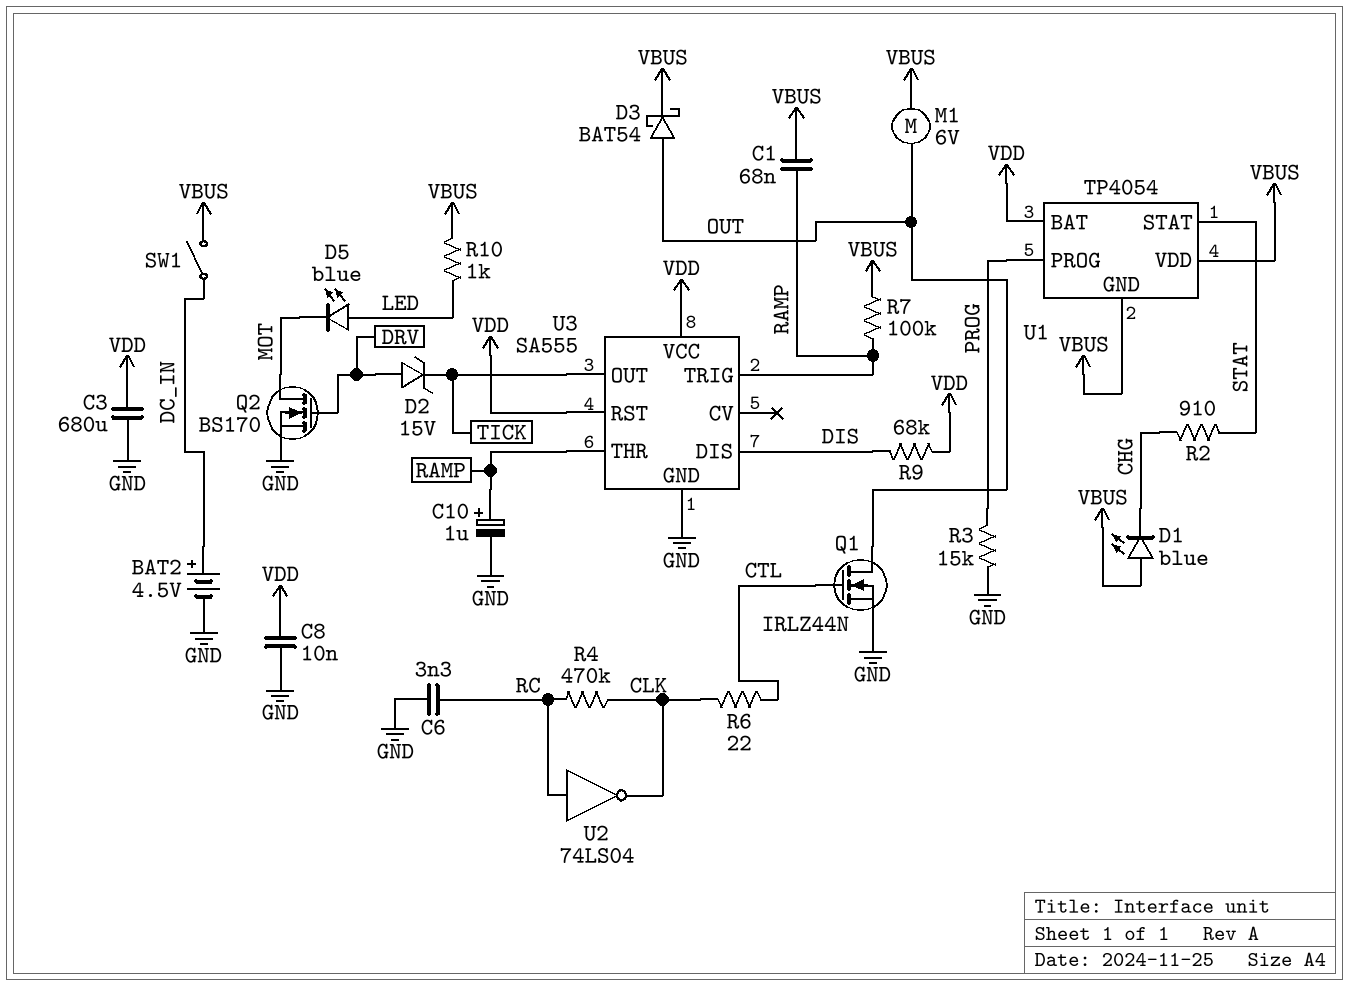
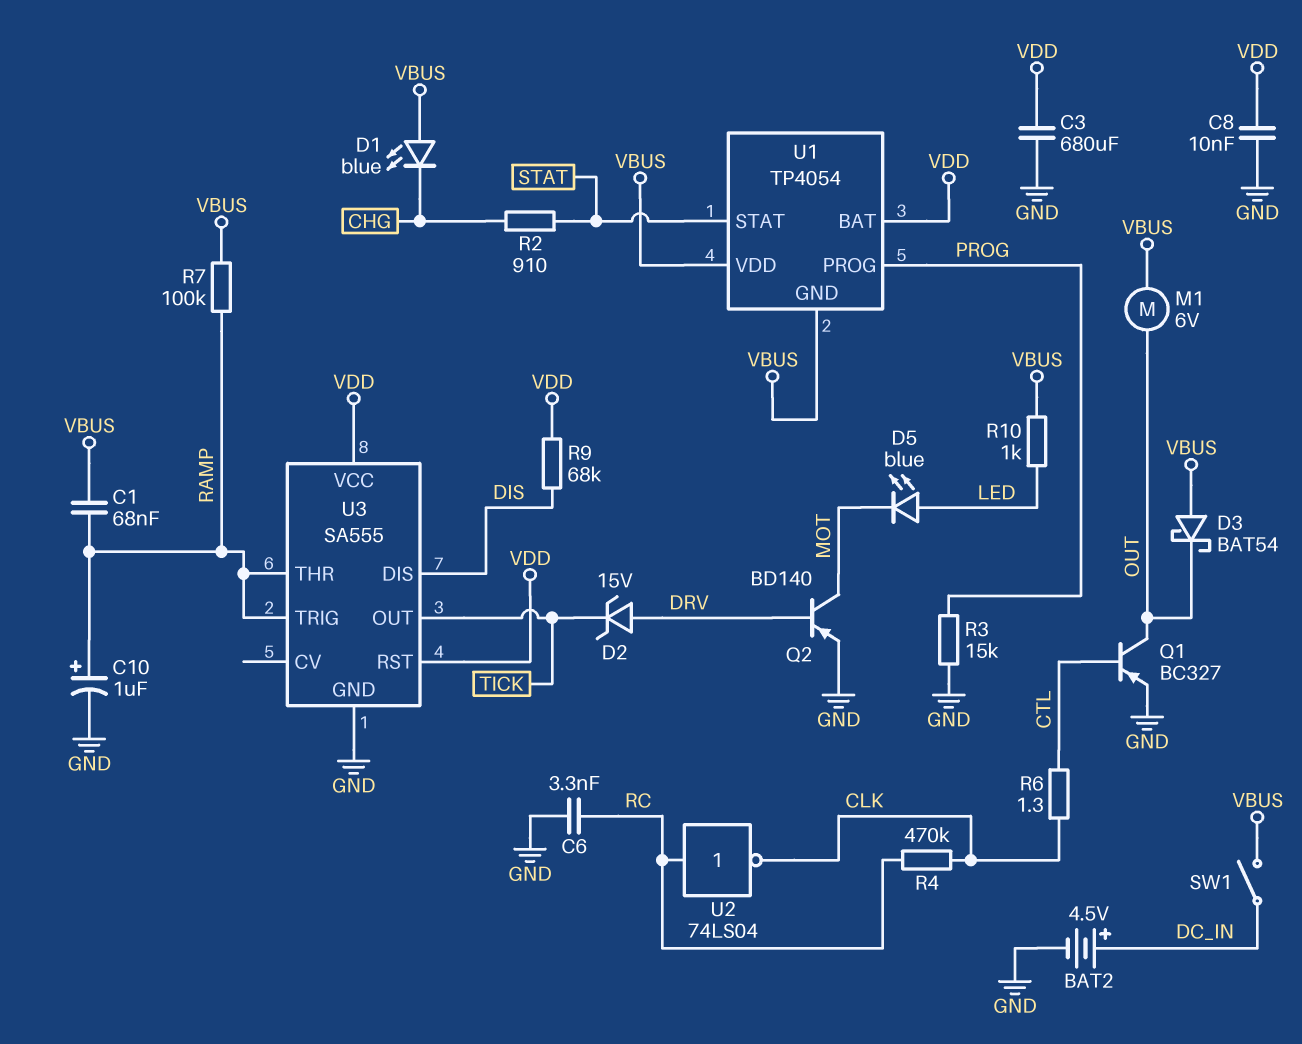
D3: schottky BAT54 (A OUT, K VBUS) -> schottky BAT54 (A VBUS, K OUT)
Q1: NMOS IRLZ44N (G CTL, D OUT, S GND) -> PNP BC327 (B CTL, C OUT, E GND)
Q2: NMOS BS170 (G DRV, D MOT, S GND) -> PNP BD140 (B DRV, C MOT, E GND)
R6: 22 (CLK, CTL) -> 1.3 (CLK, CTL)

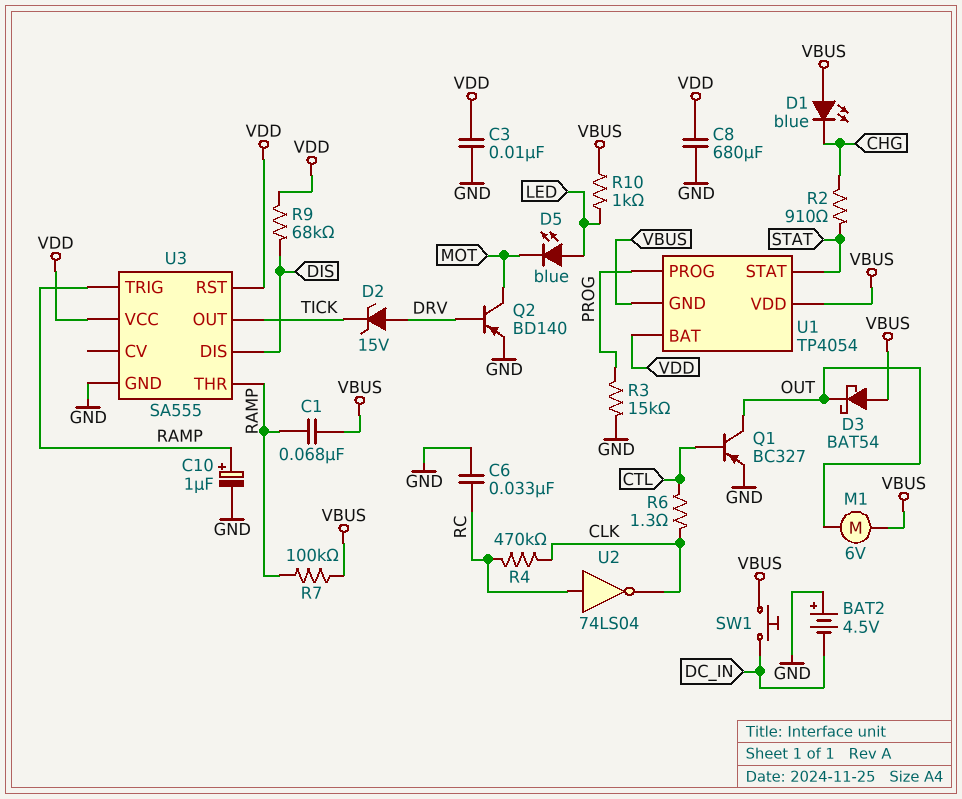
BAT2: 4.5V (plus DC_IN, minus GND) -> 4.5V (plus GND, minus DC_IN)
C3: 680uF (GND, VDD) -> 10nF (GND, VDD)
C6: 3.3nF (GND, RC) -> 33nF (GND, RC)
C8: 10nF (GND, VDD) -> 680uF (GND, VDD)
SW1: switch (DC_IN, VBUS) -> button (DC_IN, VBUS)

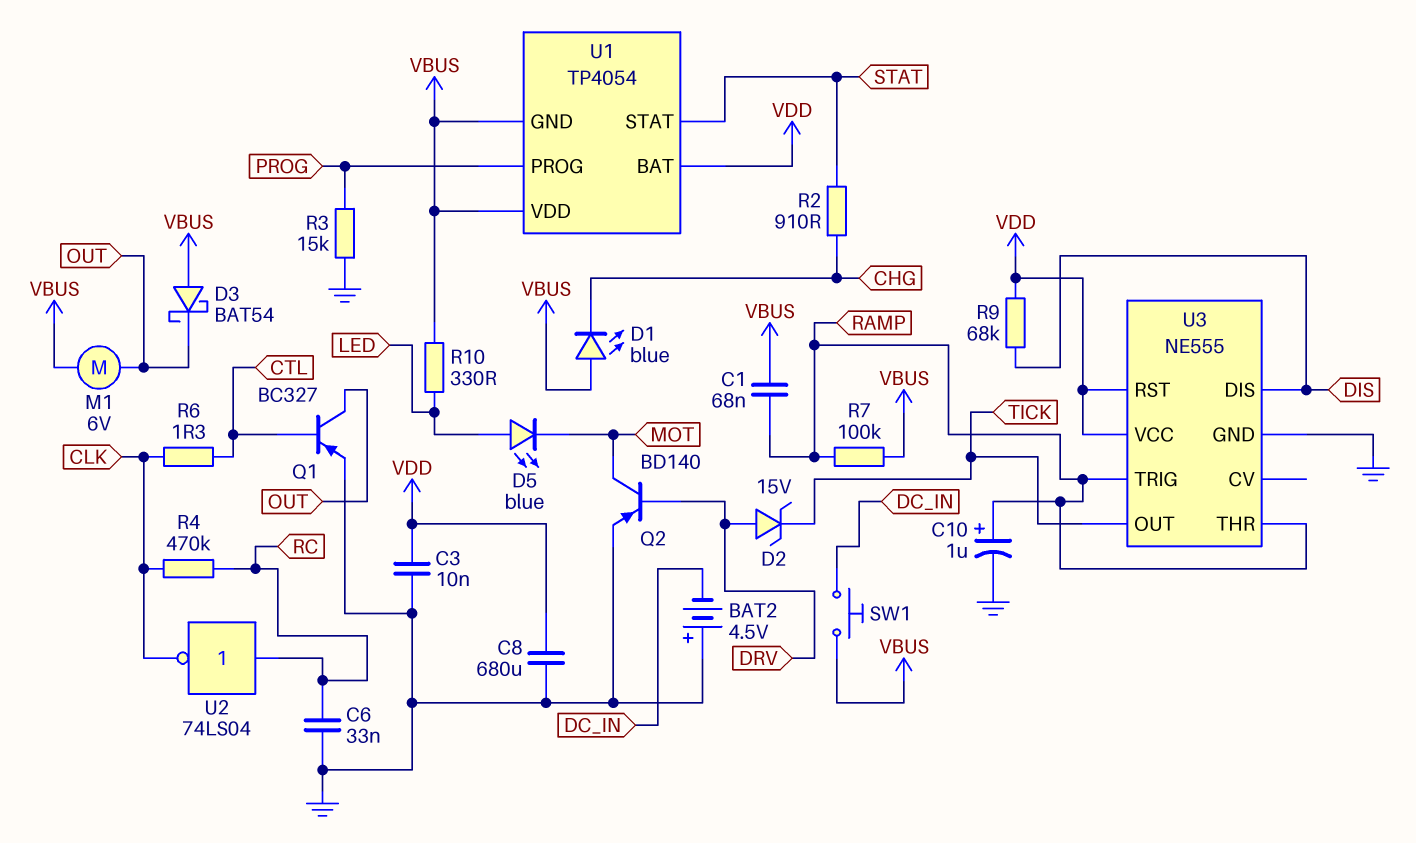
R10: 1k (LED, VBUS) -> 330 (LED, VBUS)
U3: SA555 -> NE555

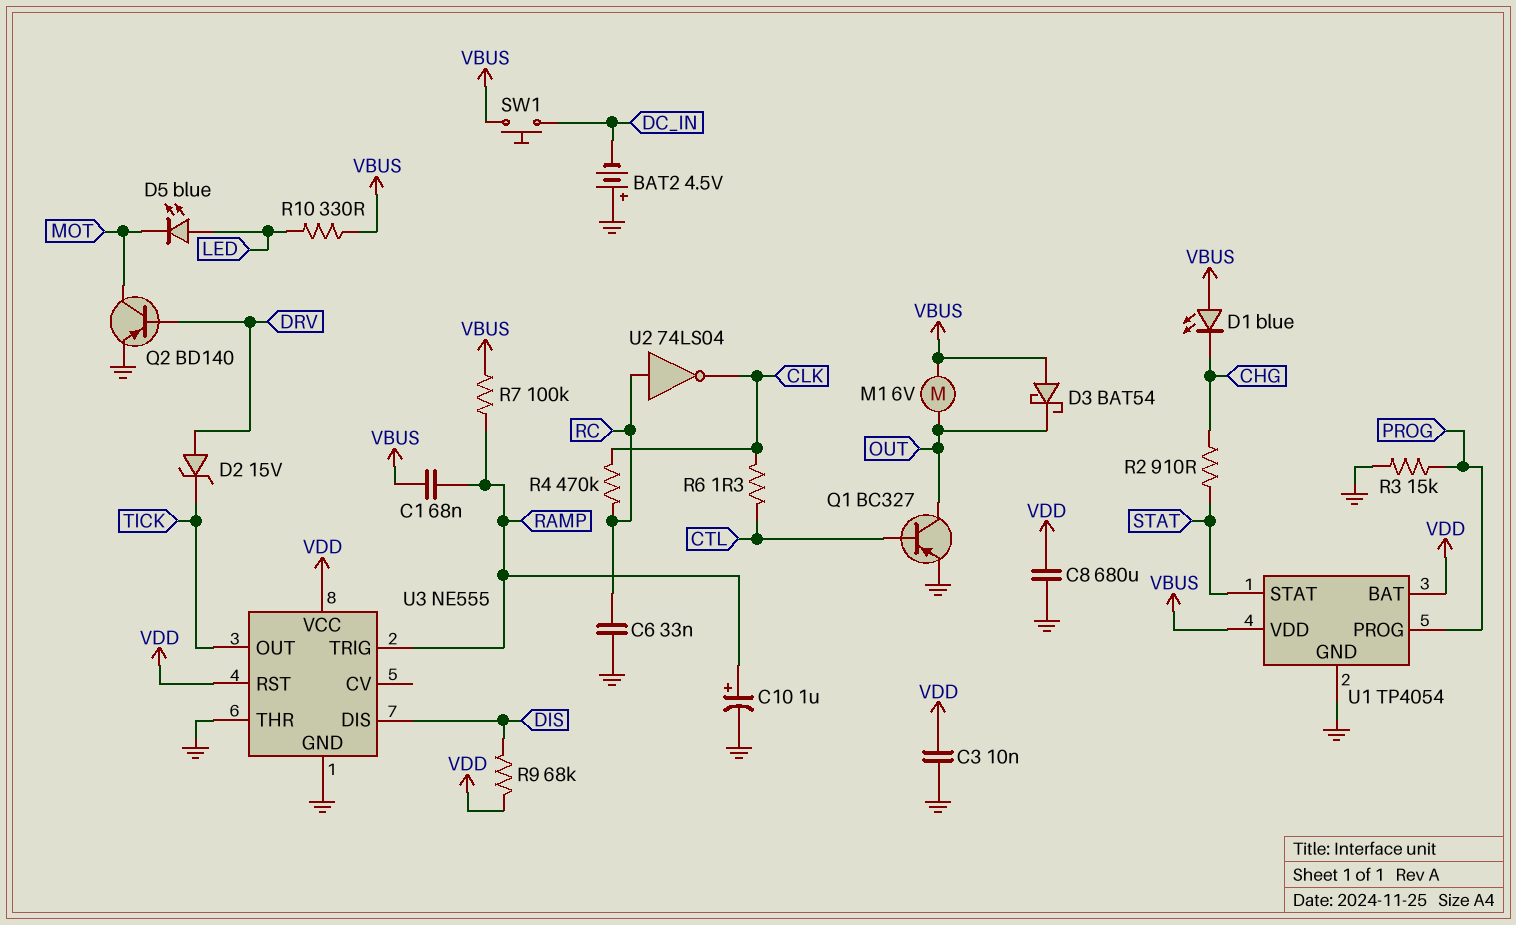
U1 pin GND: VBUS -> GND
U3 pin THR: RAMP -> GND

